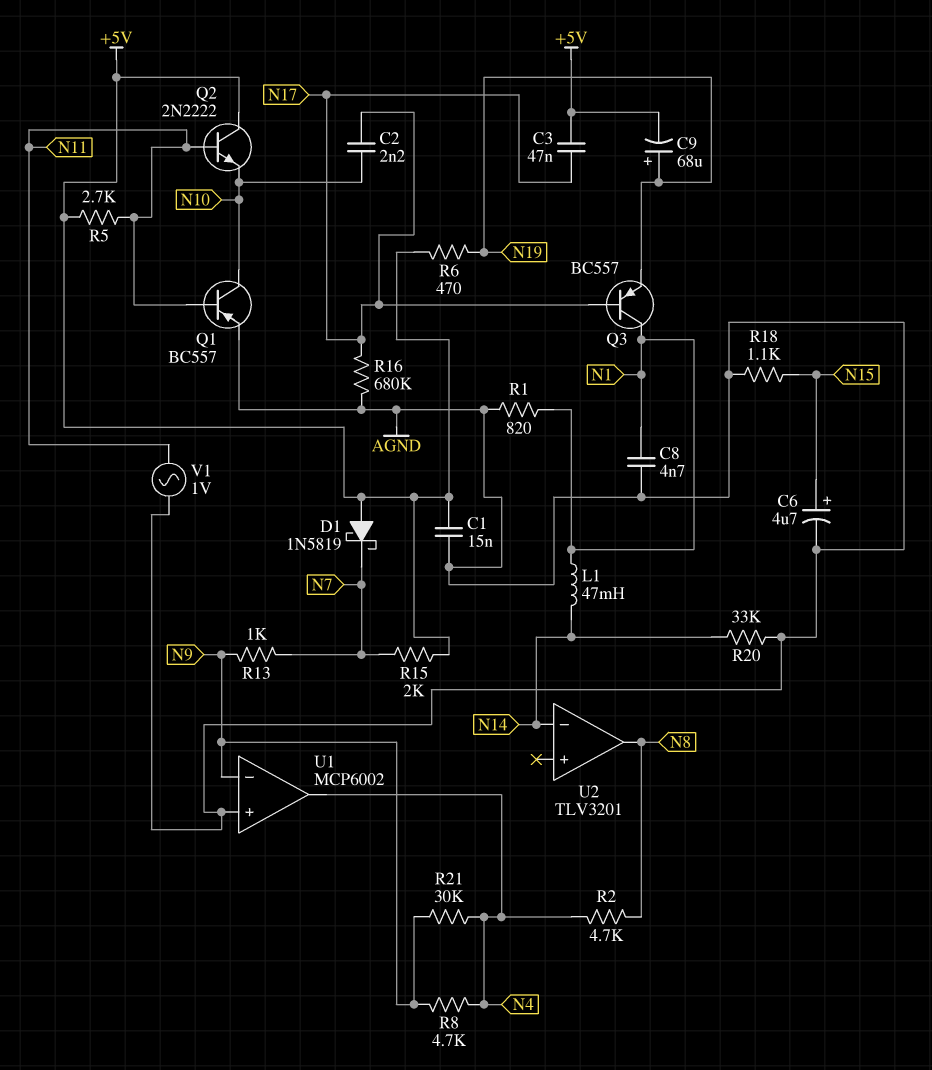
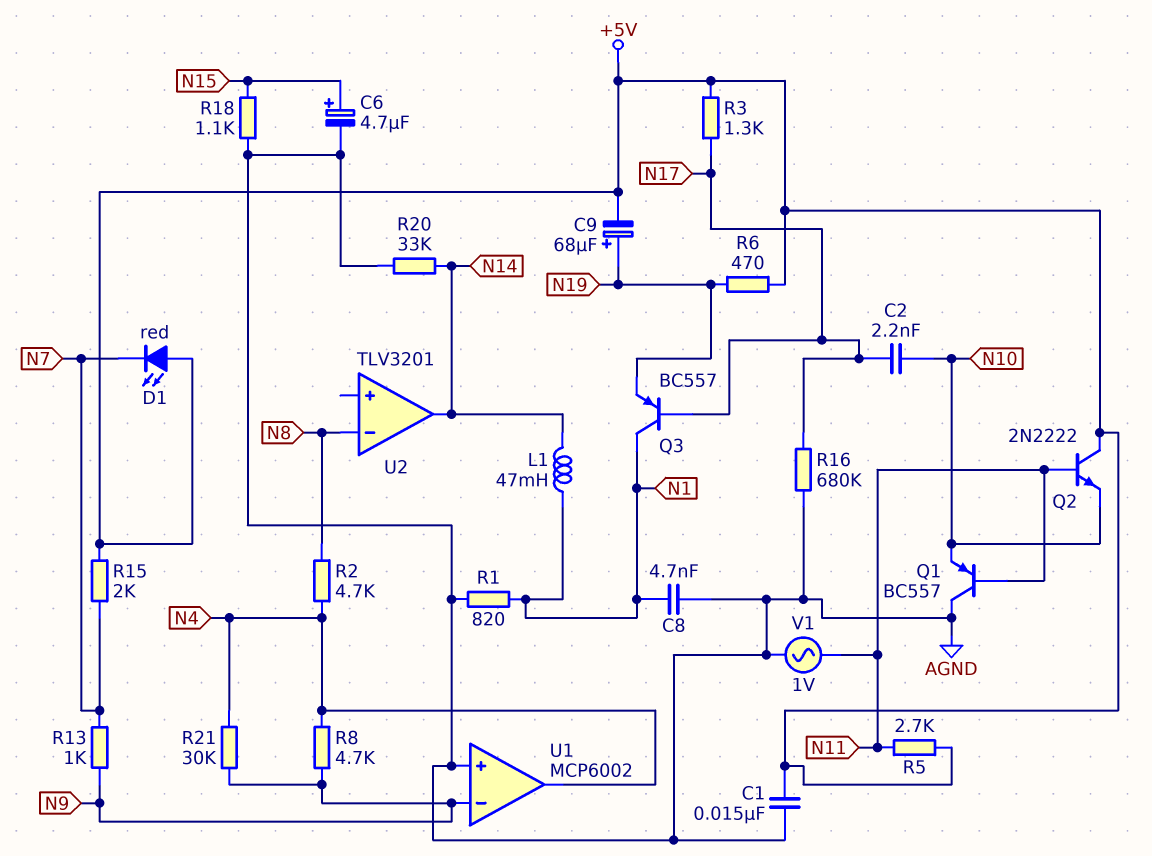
C3: 47nF (+5V, N17) -> none
D1: schottky 1N5819 (A +5V, K N7) -> LED red (A +5V, K N7)
Q1: PNP BC557 (B N11, C N10, E AGND) -> PNP BC557 (B N11, C AGND, E N10)
R3: none -> 1.3k (+5V, N17)
U2 pin in-: N14 -> N8
U2 pin out: N8 -> N14

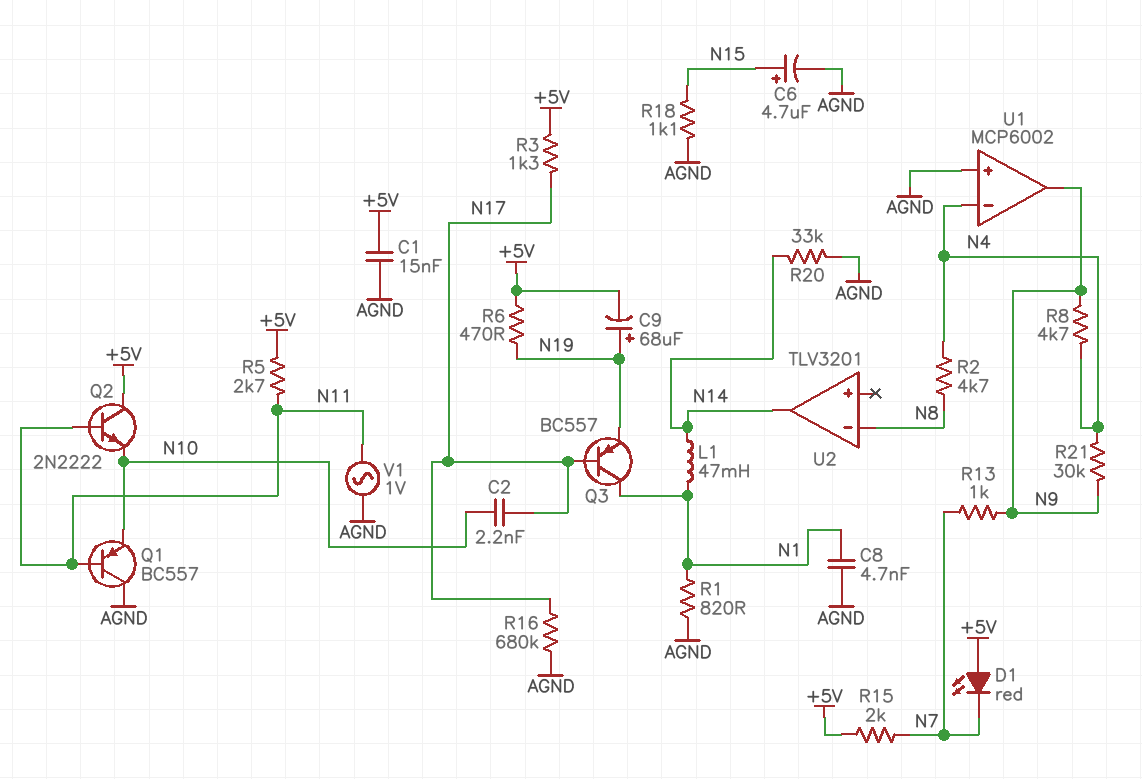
U1 pin in-: N9 -> N4
U1 pin out: N4 -> N9

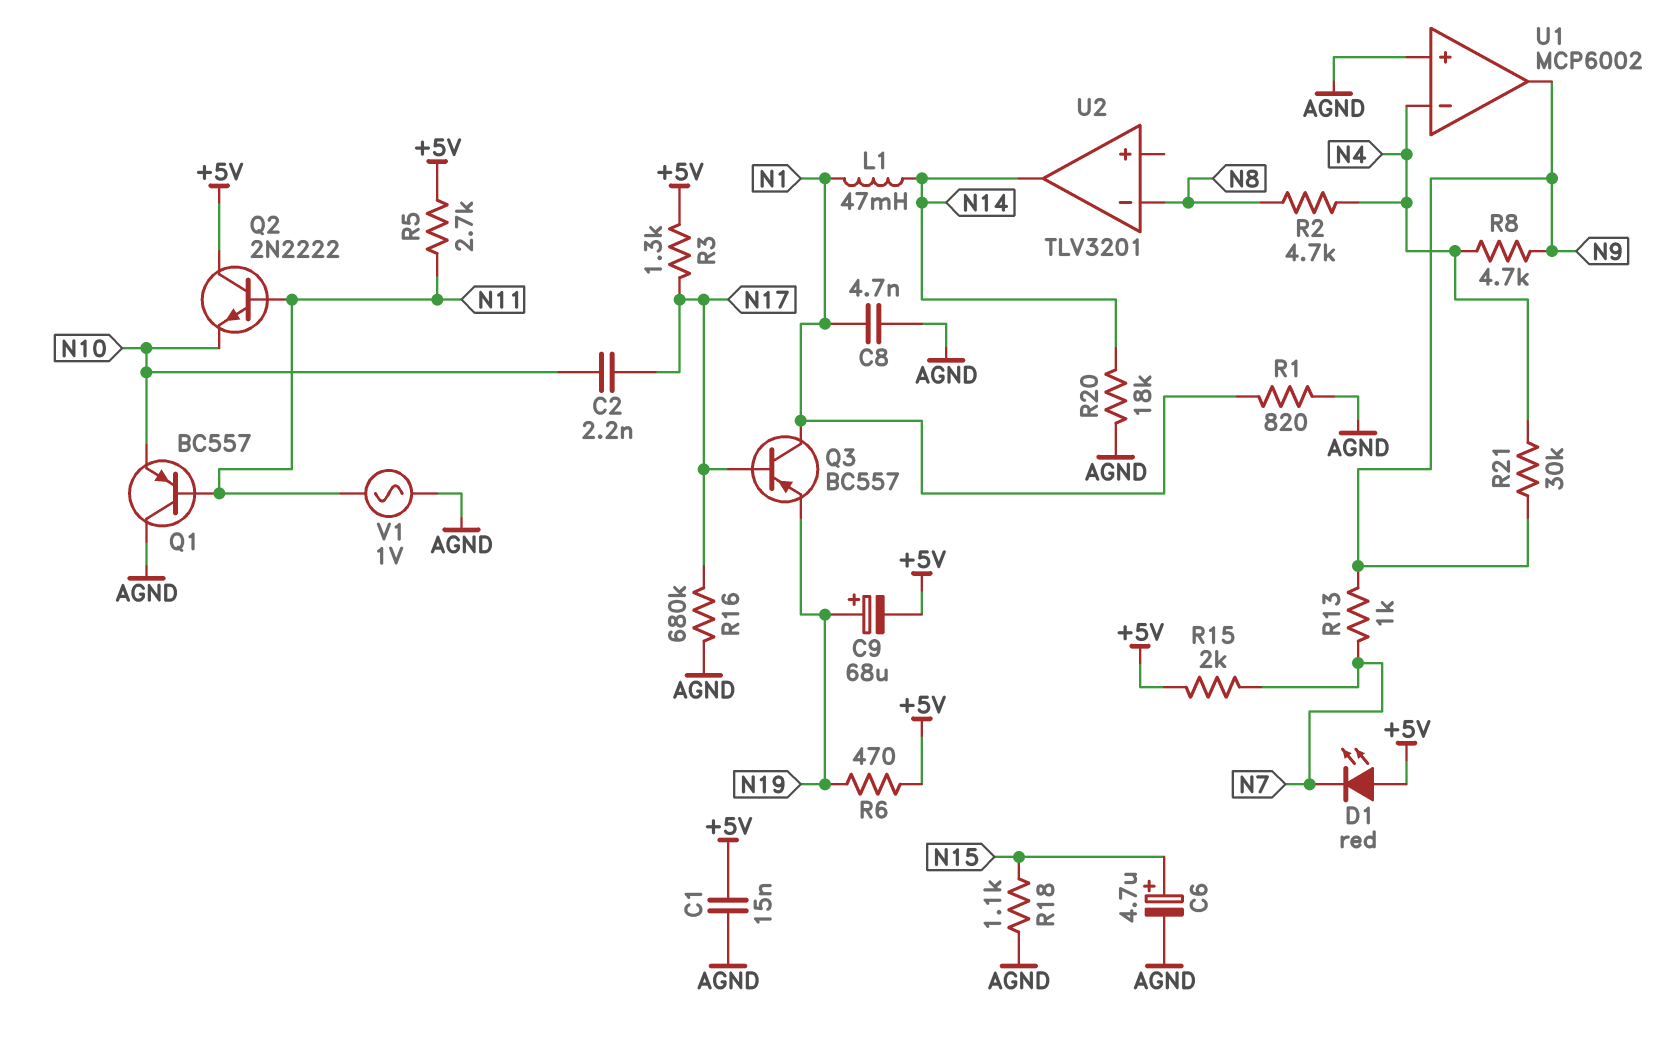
R20: 33k (AGND, N14) -> 18k (AGND, N14)

